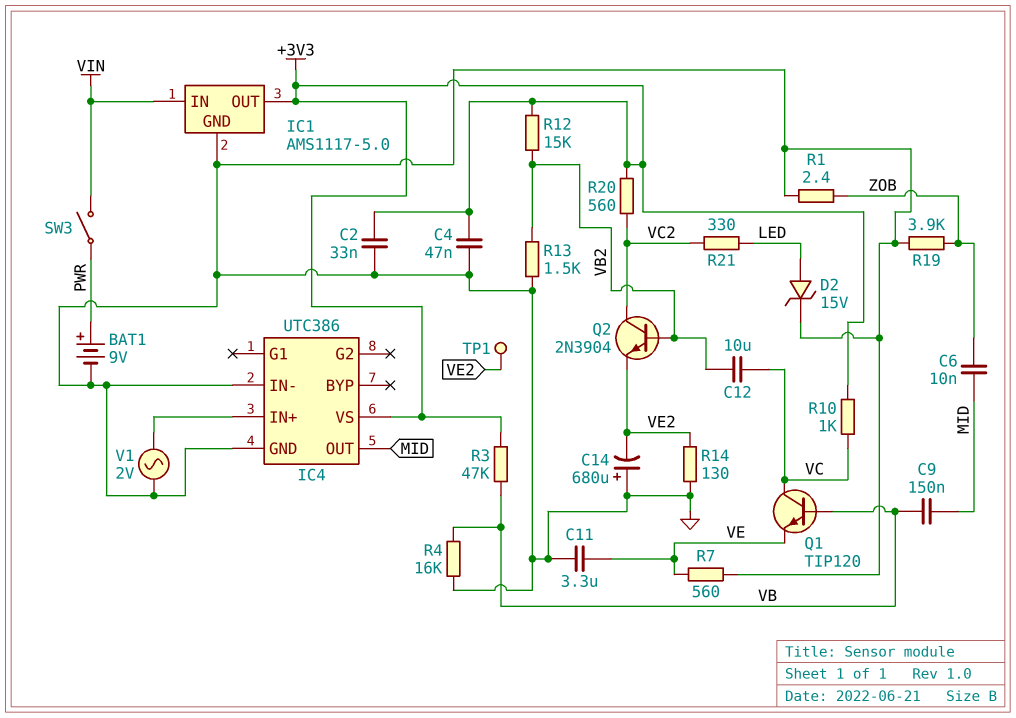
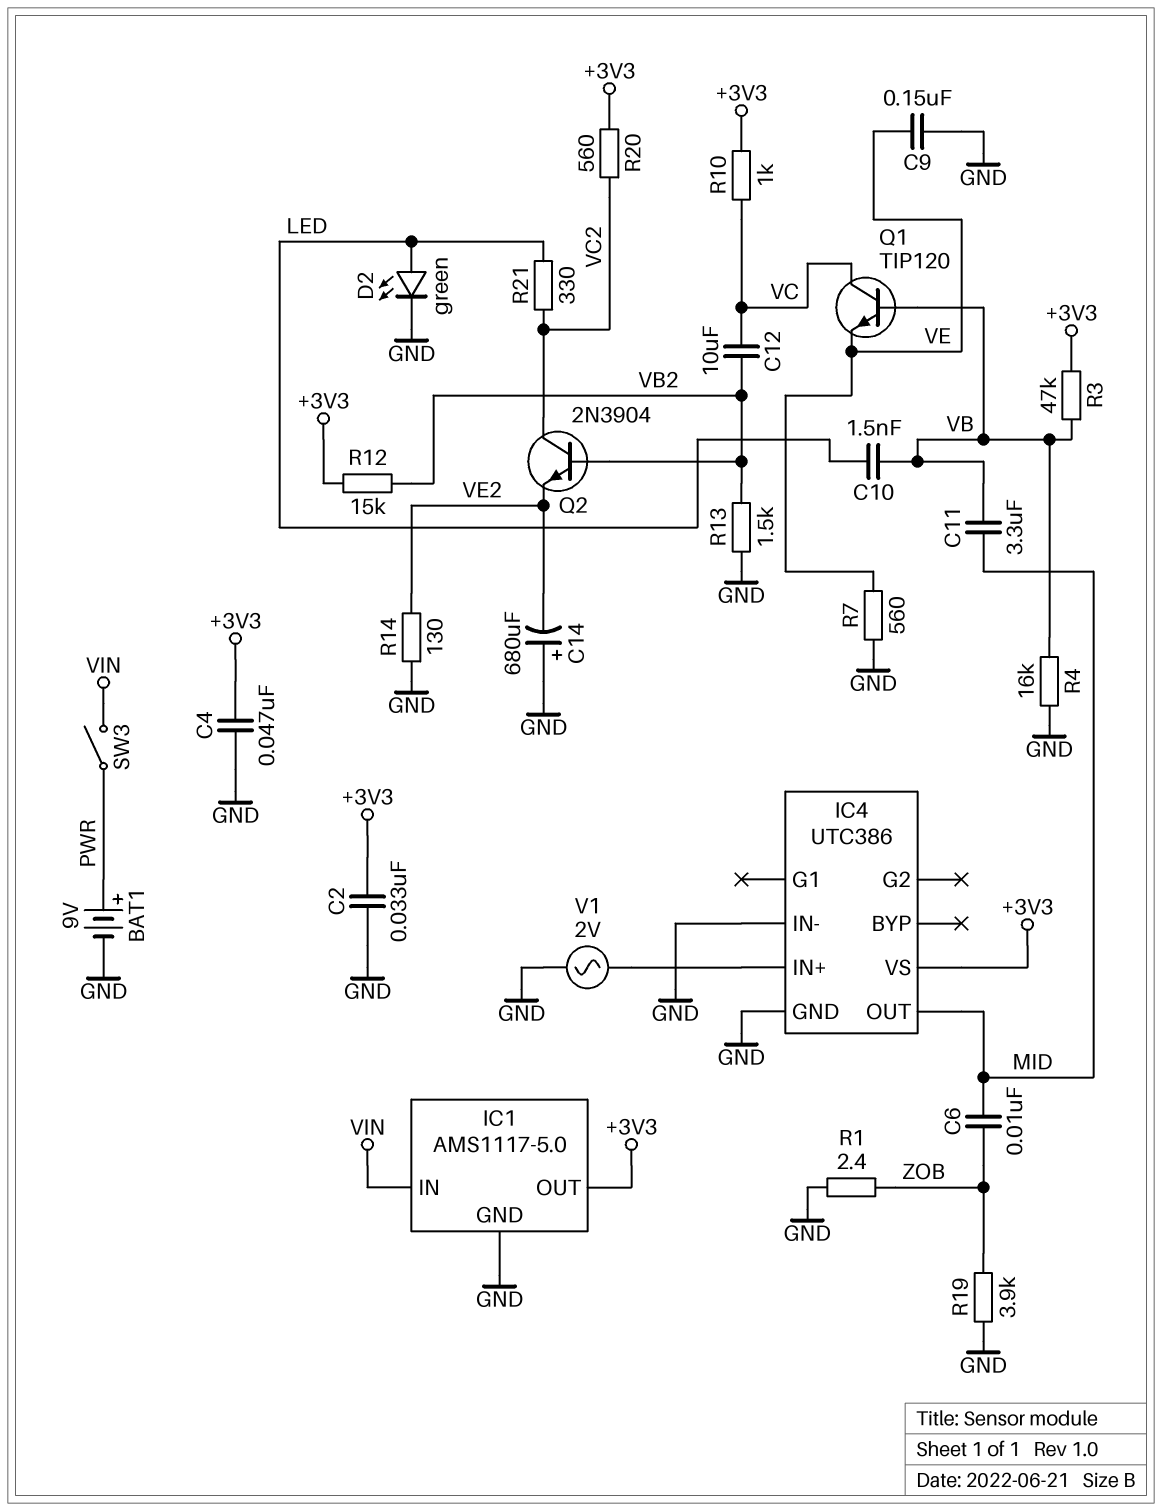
C9: 150nF (MID, VB) -> 150nF (GND, VE)
C10: none -> 1.5nF (LED, VB)
C11: 3.3uF (GND, VE) -> 3.3uF (MID, VB)
D2: zener 15V (A LED, K GND) -> LED green (A LED, K GND)
TP1: test point (VE2) -> none

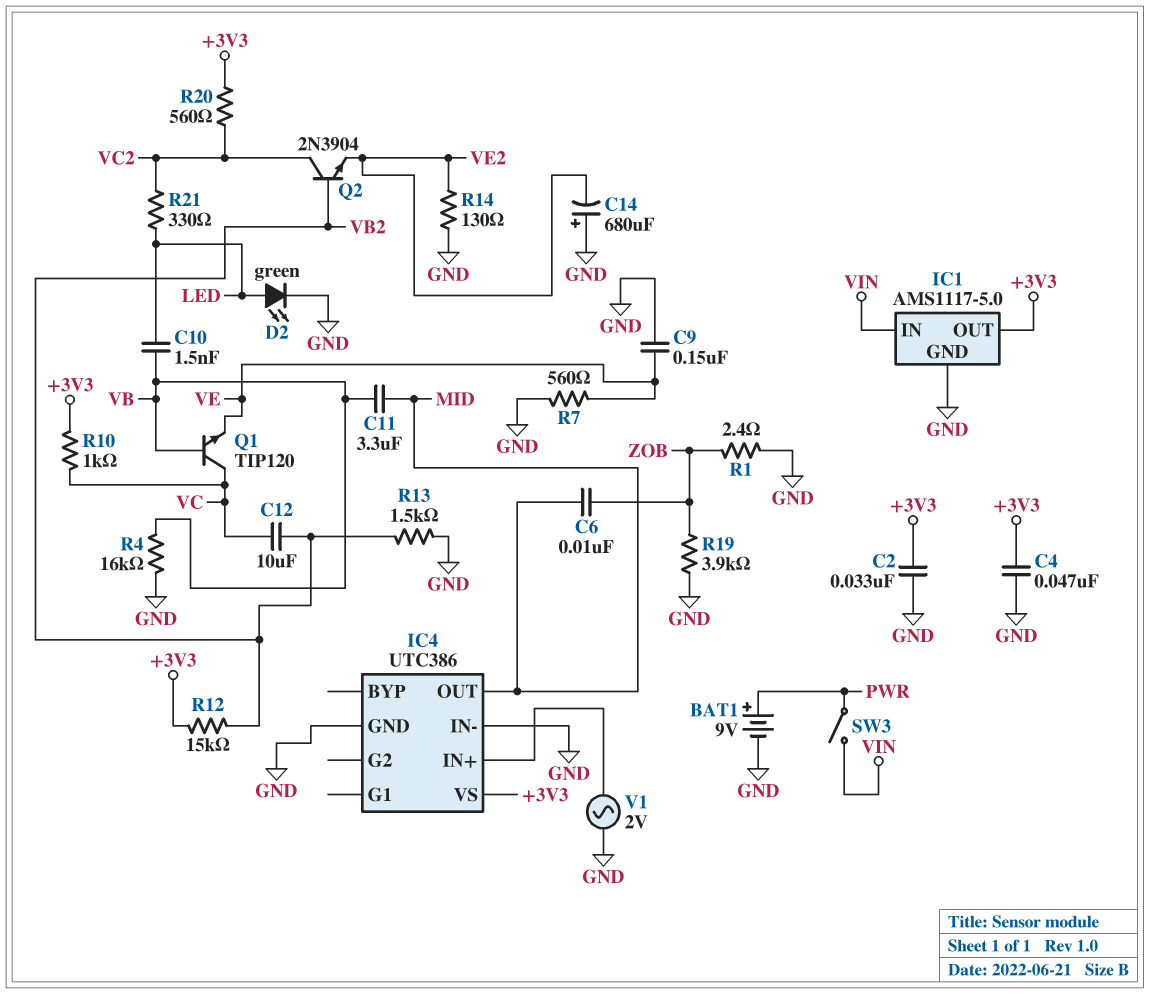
R3: 47k (+3V3, VB) -> none

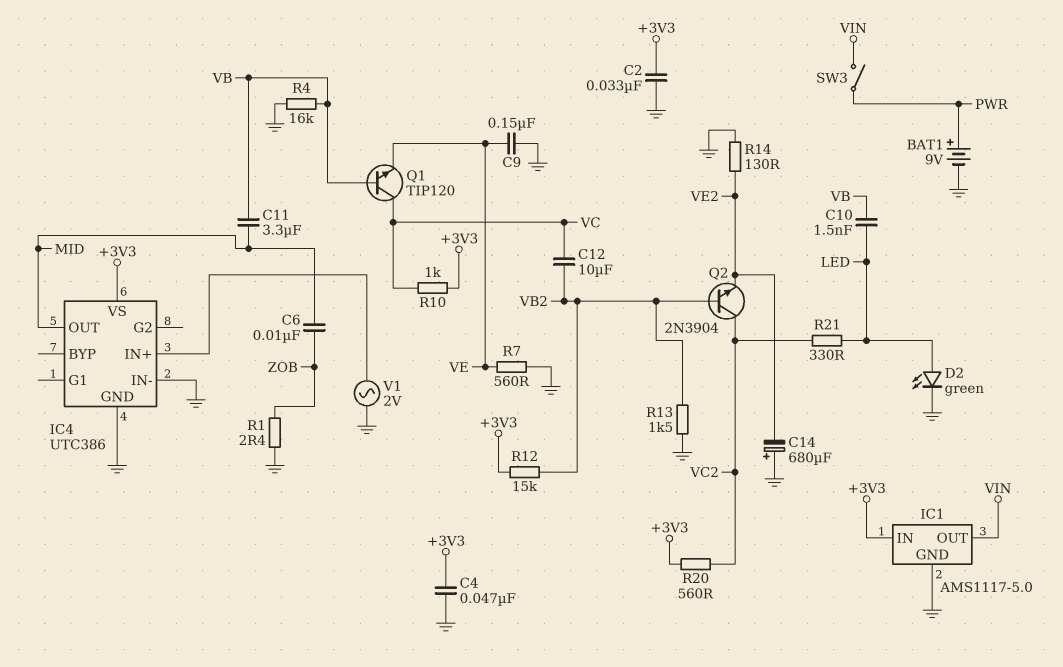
IC1 pin IN: VIN -> +3V3
IC1 pin OUT: +3V3 -> VIN
R19: 3.9k (GND, ZOB) -> none

